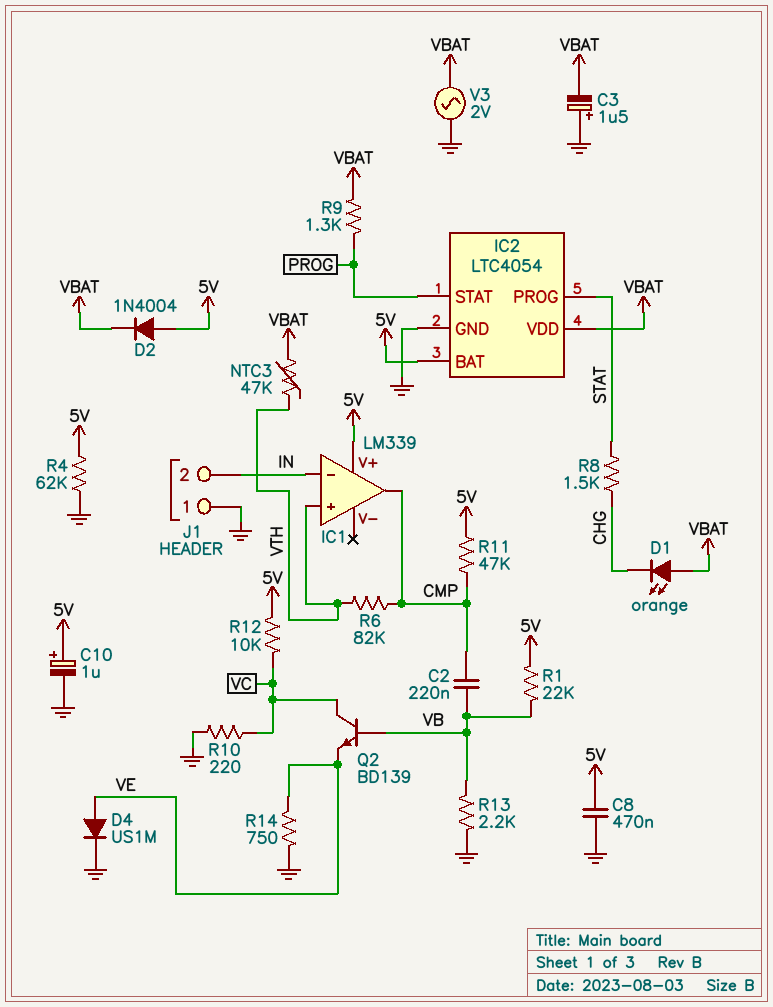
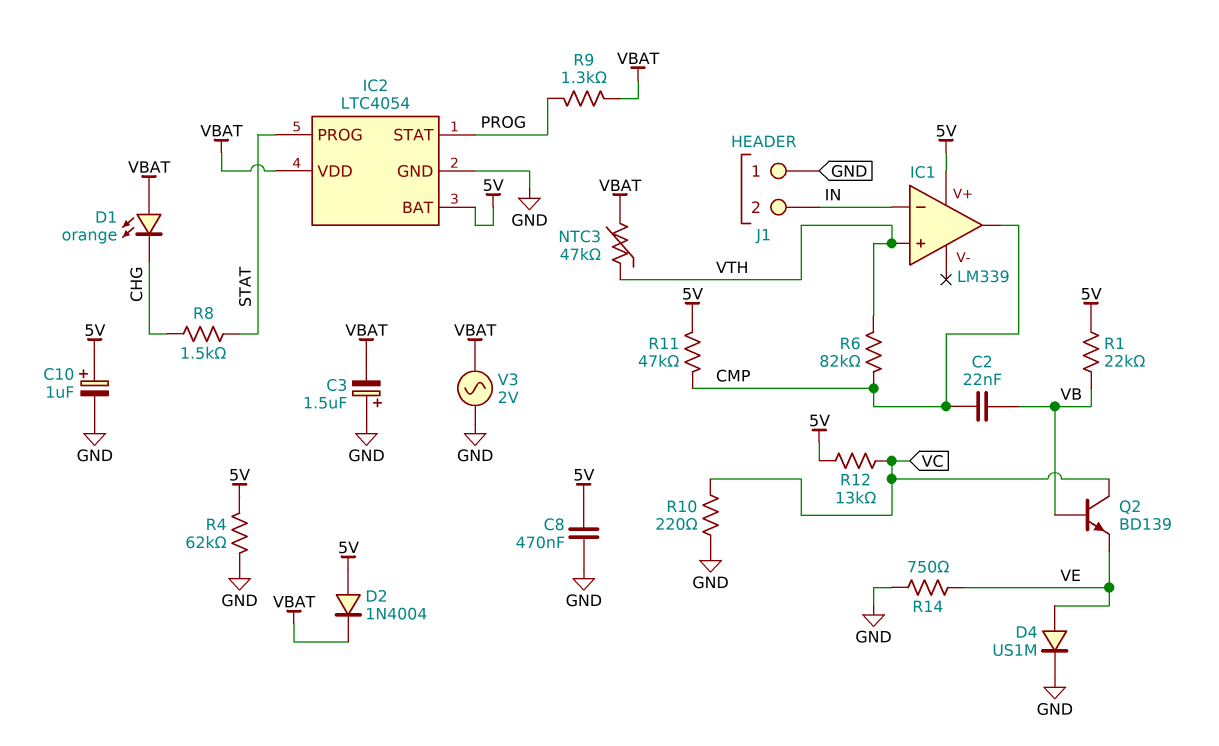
C2: 220nF (CMP, VB) -> 22nF (CMP, VB)
R12: 10k (5V, VC) -> 13k (5V, VC)
R13: 2.2k (GND, VB) -> none

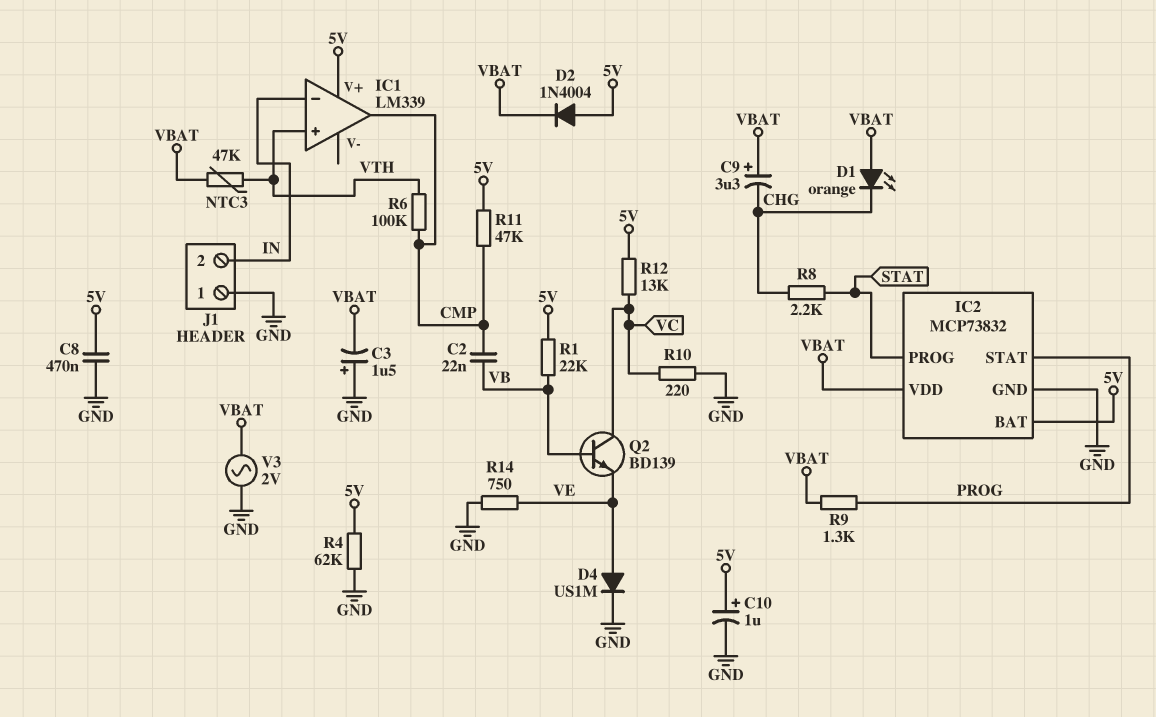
C9: none -> 3.3uF (plus VBAT, minus CHG)
IC2: LTC4054 -> MCP73832
R6: 82k (CMP, VTH) -> 100k (CMP, VTH)
R8: 1.5k (CHG, STAT) -> 2.2k (CHG, STAT)

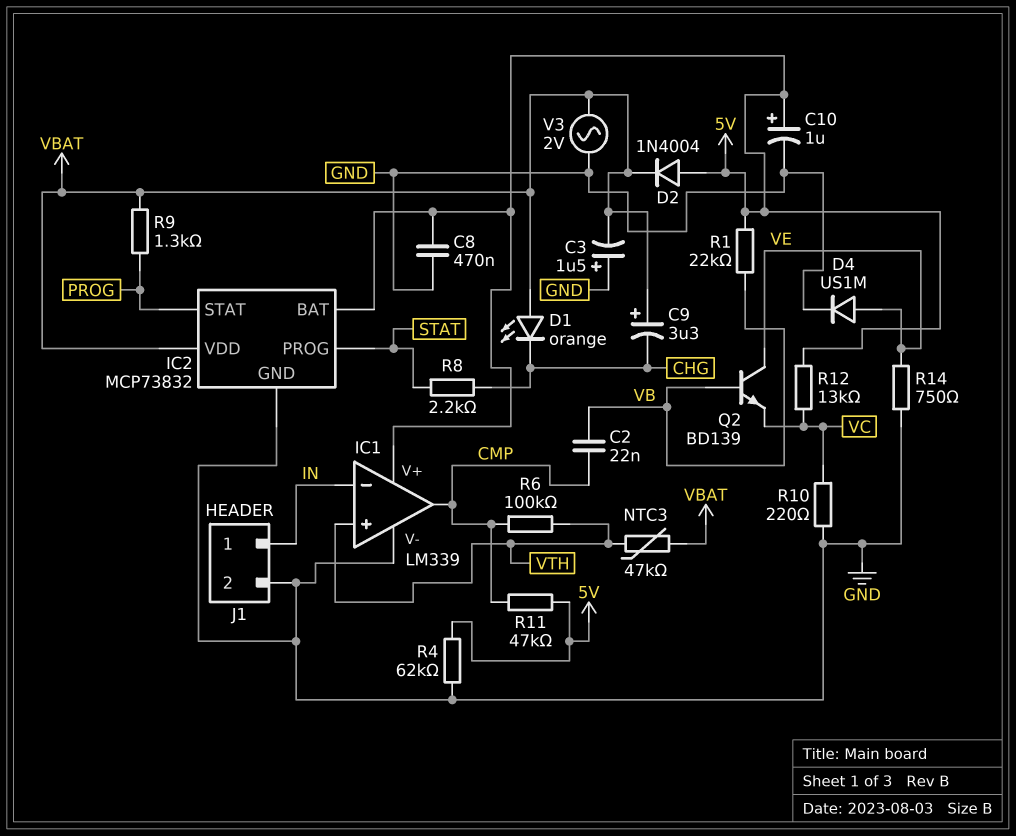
IC1 pin V-: none -> GND
J1 pin 1: GND -> IN
J1 pin 2: IN -> GND
Q2: NPN BD139 (B VB, C VC, E VE) -> NPN BD139 (B VB, C VE, E VC)

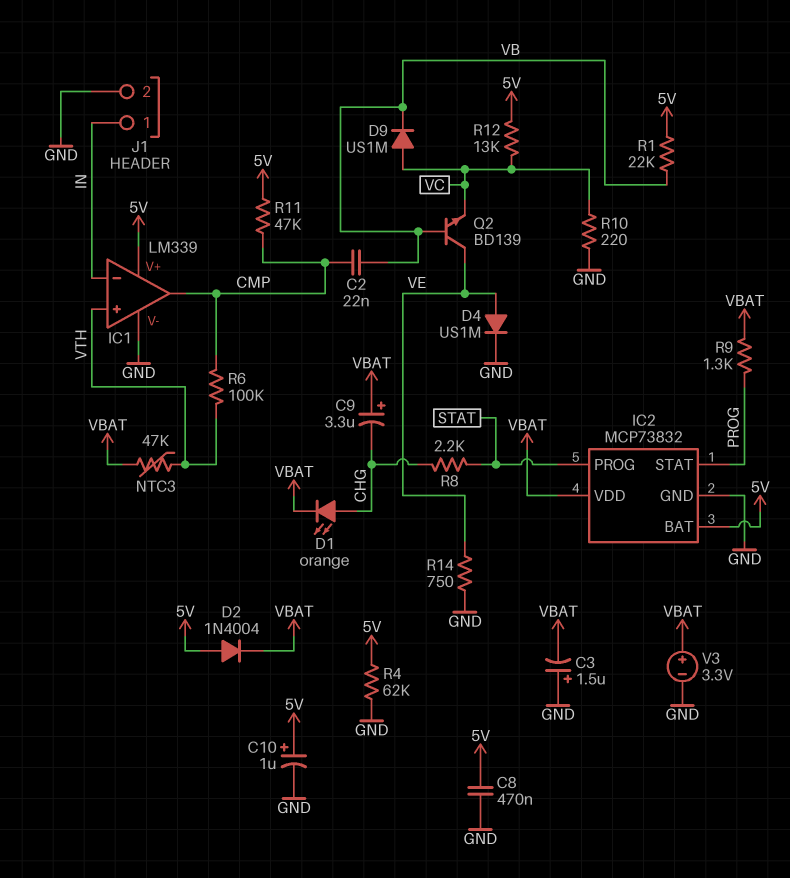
D1: LED orange (A VBAT, K CHG) -> LED orange (A CHG, K VBAT)
D9: none -> diode US1M (A VC, K VB)
V3: AC 2V (GND, VBAT) -> 3.3V (plus VBAT, minus GND)

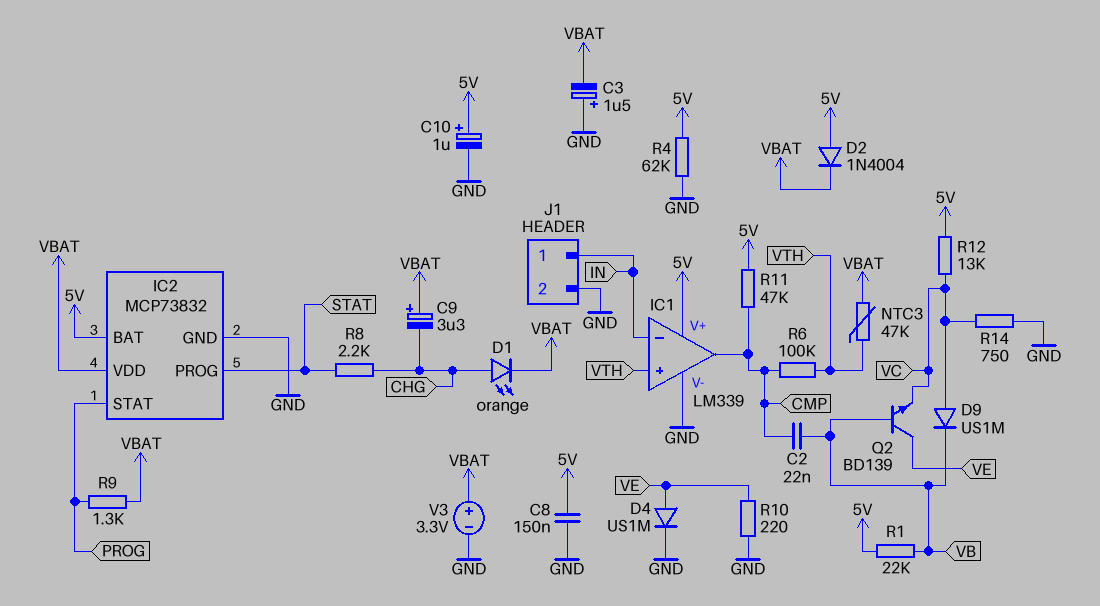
C8: 470nF (5V, GND) -> 150nF (5V, GND)
R10: 220 (GND, VC) -> 220 (GND, VE)
R14: 750 (GND, VE) -> 750 (GND, VC)

